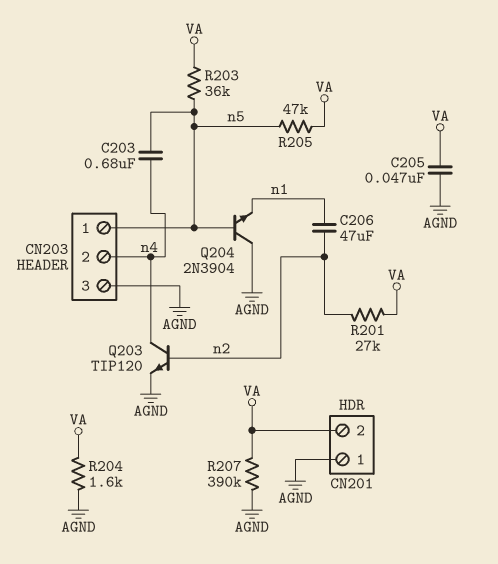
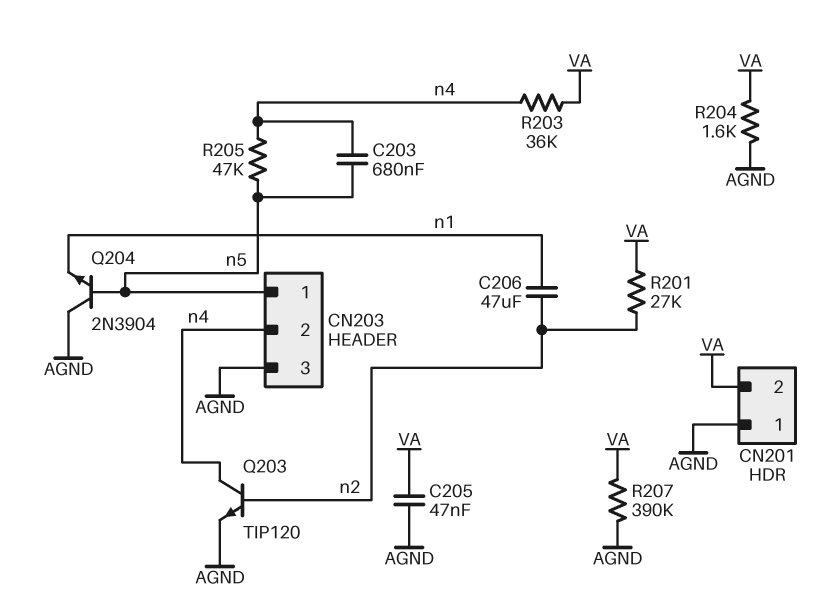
R203: 36k (VA, n5) -> 36k (VA, n4)
R205: 47k (VA, n5) -> 47k (n4, n5)

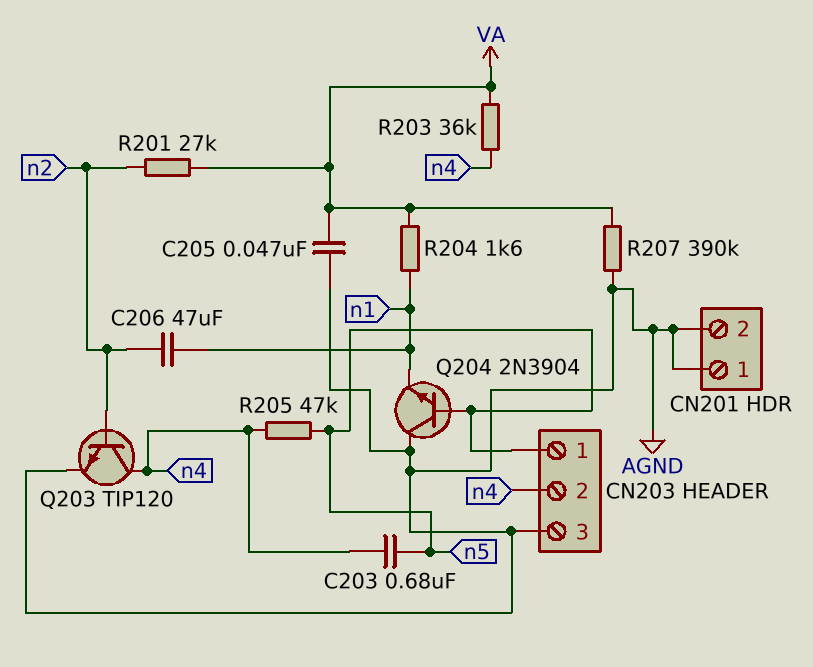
CN201 pin 2: VA -> AGND
R204: 1.6k (AGND, VA) -> 1.6k (VA, n1)

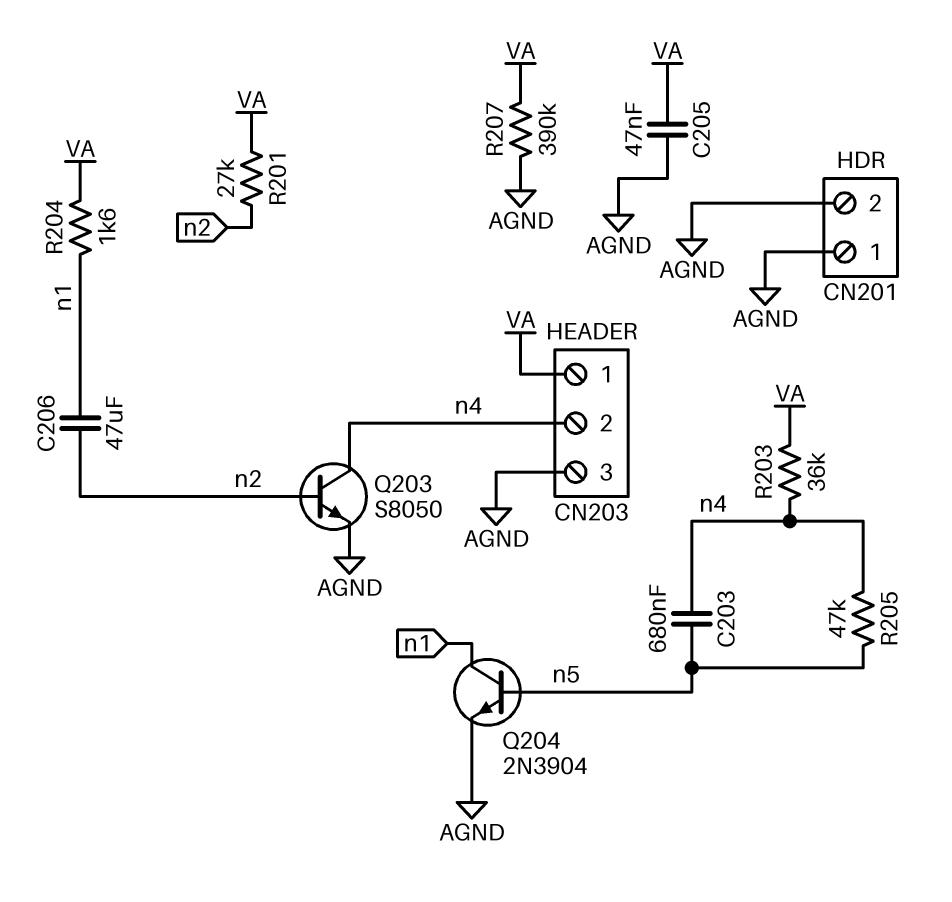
CN203 pin 1: n5 -> VA
Q203: NPN TIP120 (B n2, C n4, E AGND) -> NPN S8050 (B n2, C n4, E AGND)
Q204: NPN 2N3904 (B n5, C AGND, E n1) -> NPN 2N3904 (B n5, C n1, E AGND)

